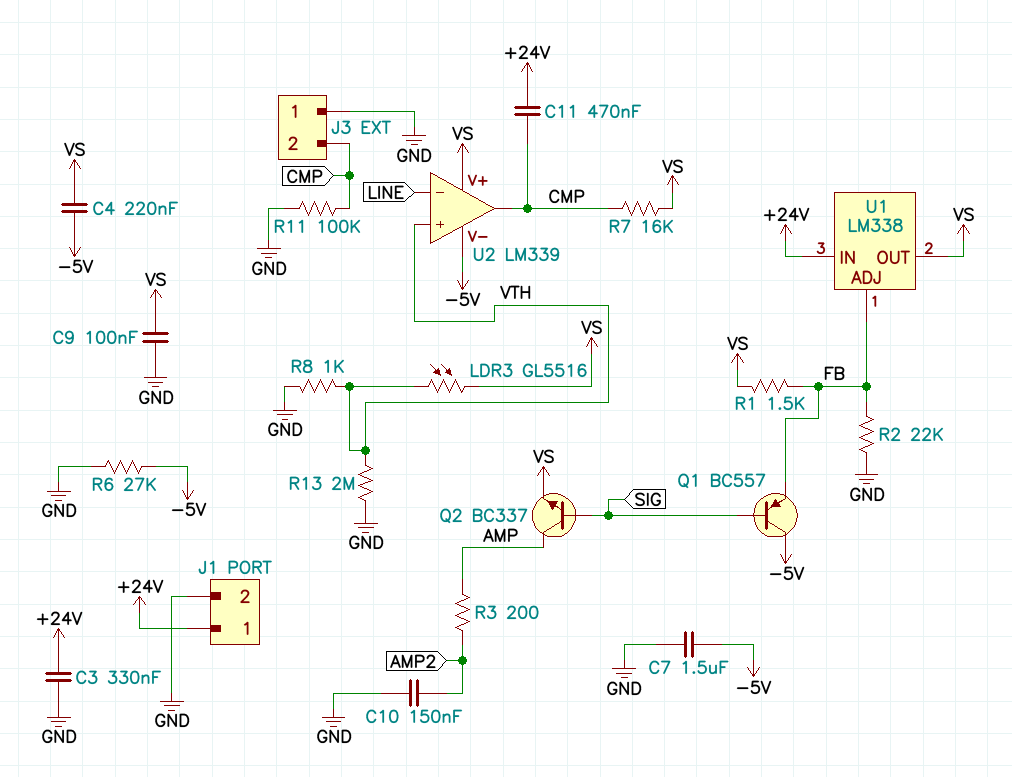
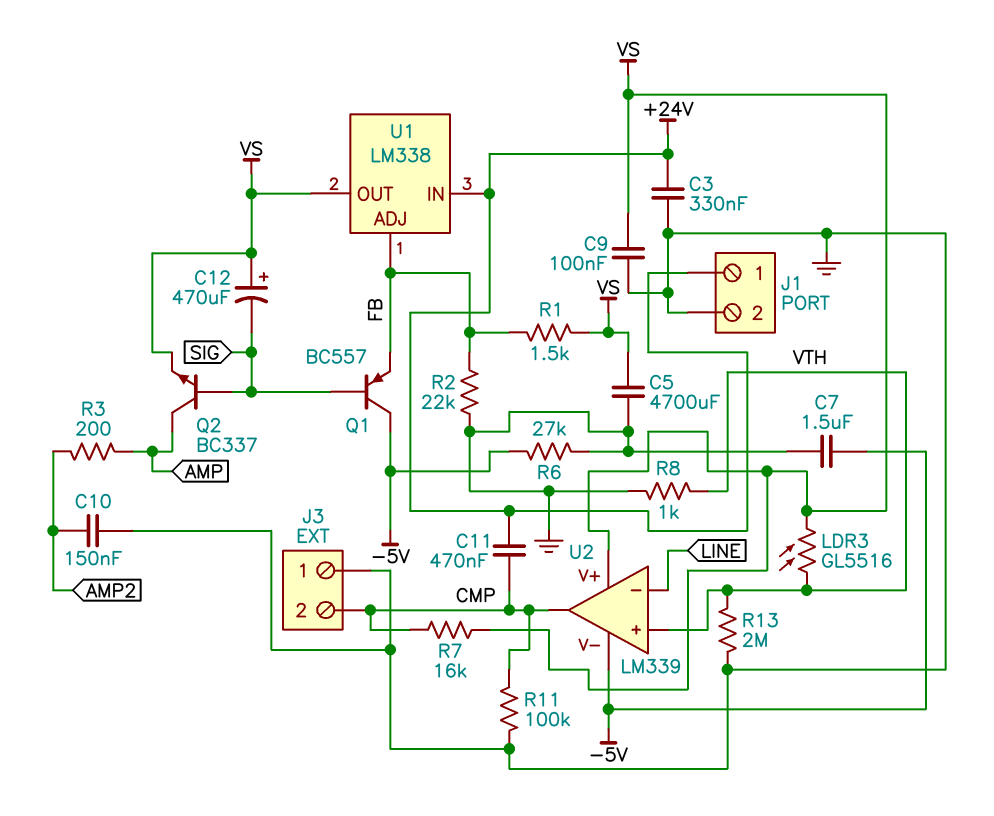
C4: 220nF (-5V, VS) -> none
C5: none -> 4700uF (GND, VS)
C12: none -> 470uF (plus VS, minus SIG)

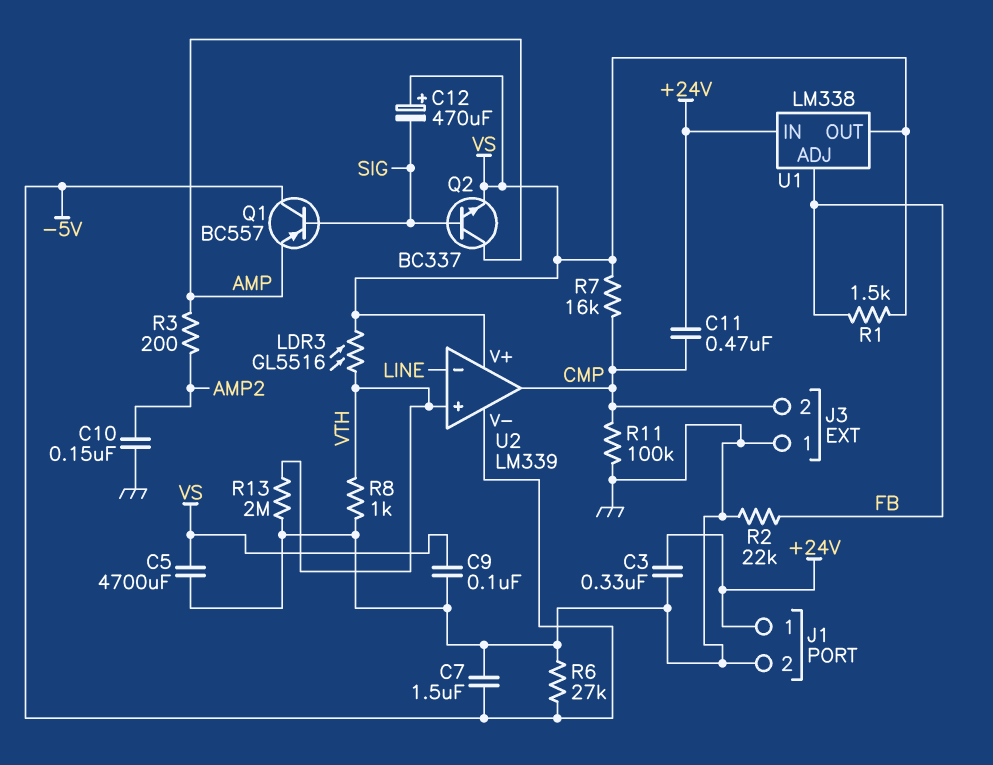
Q1: PNP BC557 (B SIG, C -5V, E FB) -> PNP BC557 (B SIG, C -5V, E AMP)

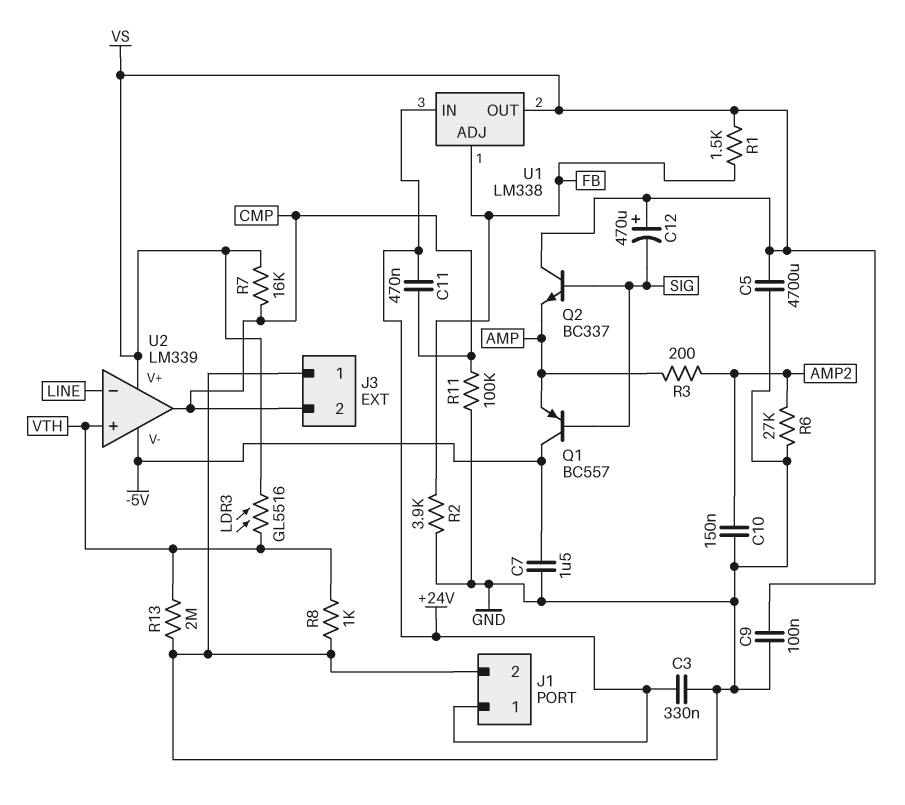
Q2: NPN BC337 (B SIG, C AMP, E VS) -> NPN BC337 (B SIG, C VS, E AMP)
R2: 22k (FB, GND) -> 3.9k (FB, GND)
R6: 27k (-5V, GND) -> 27k (AMP2, GND)

